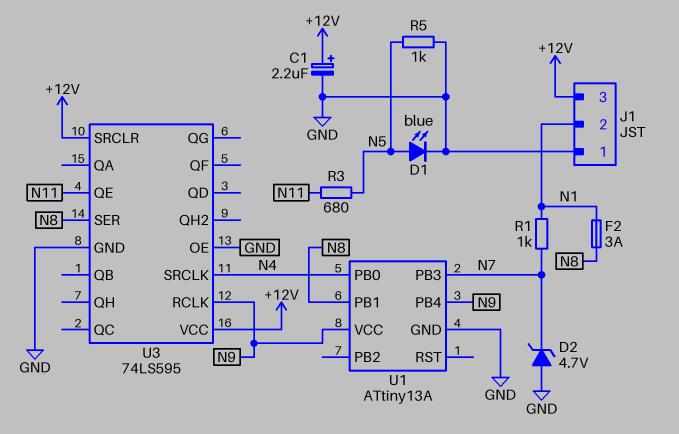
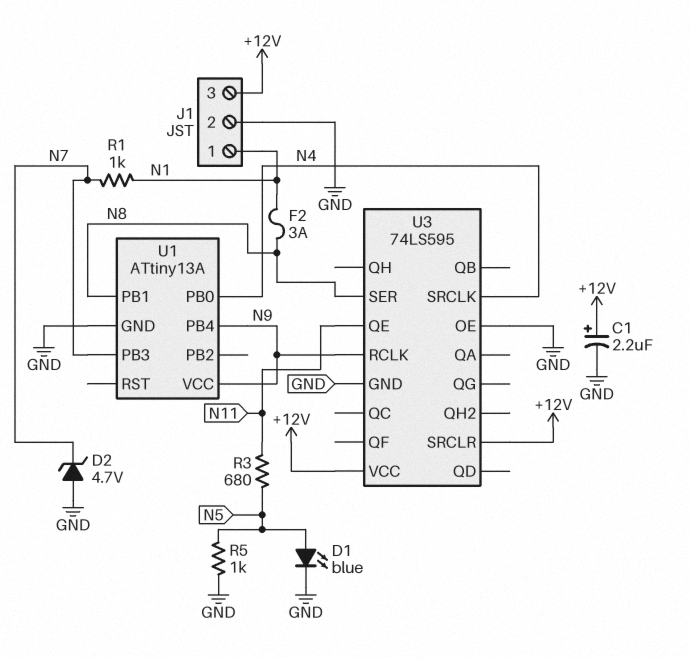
J1 pin 1: GND -> N1
J1 pin 2: N1 -> GND

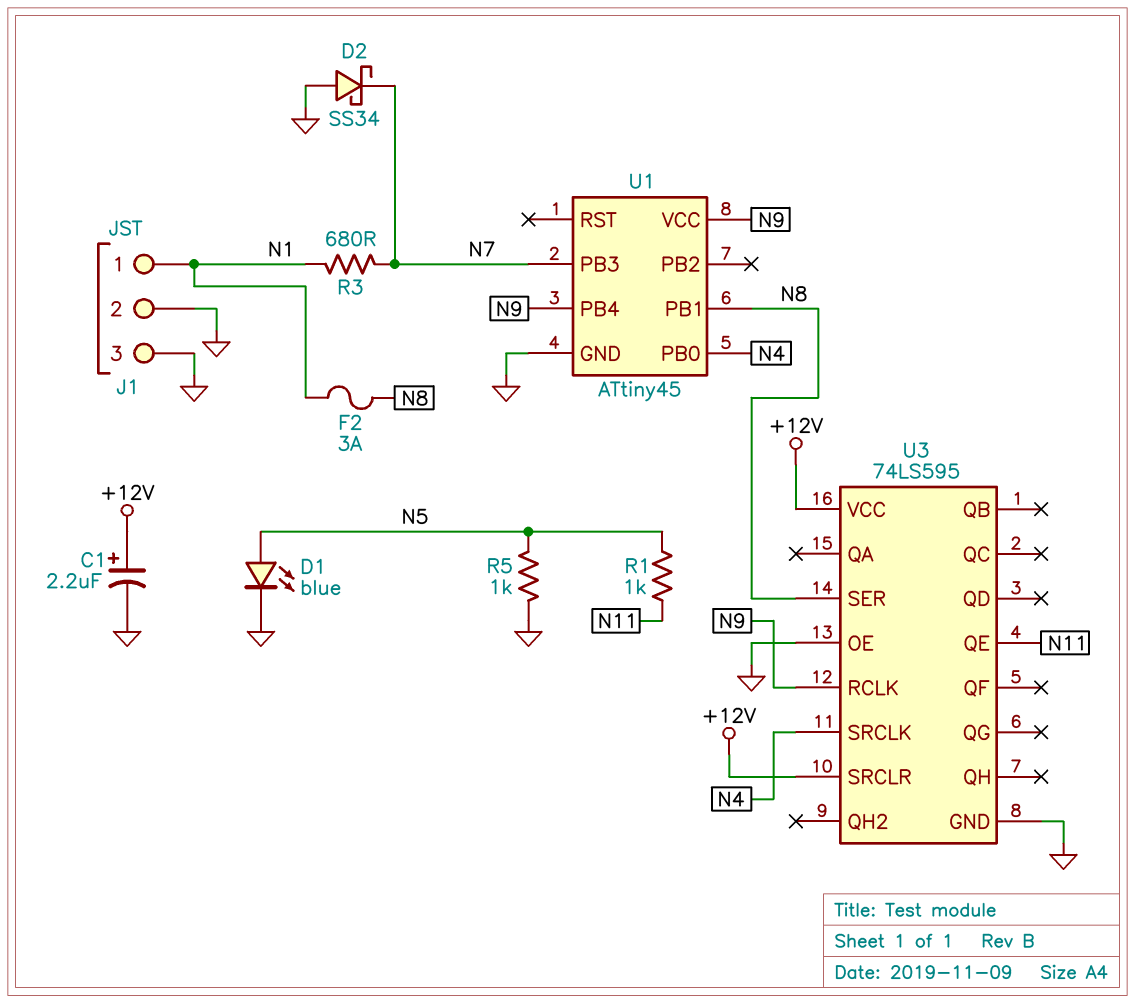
D2: zener 4.7V (A GND, K N7) -> schottky SS34 (A GND, K N7)
J1 pin 3: +12V -> GND
R1: 1k (N1, N7) -> 1k (N5, N11)
R3: 680 (N5, N11) -> 680 (N1, N7)
U1: ATtiny13A -> ATtiny45

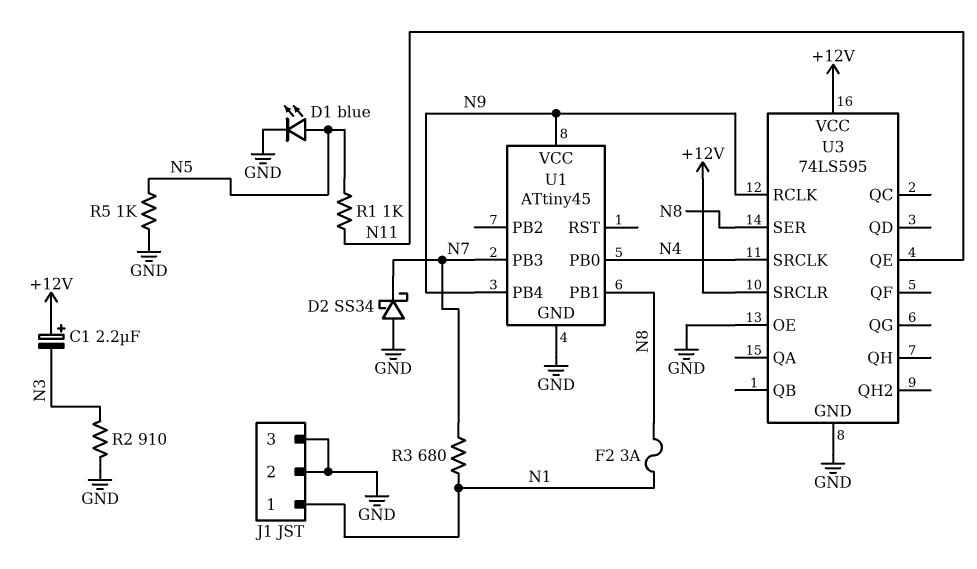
C1: 2.2uF (plus +12V, minus GND) -> 2.2uF (plus +12V, minus N3)
R2: none -> 910 (GND, N3)

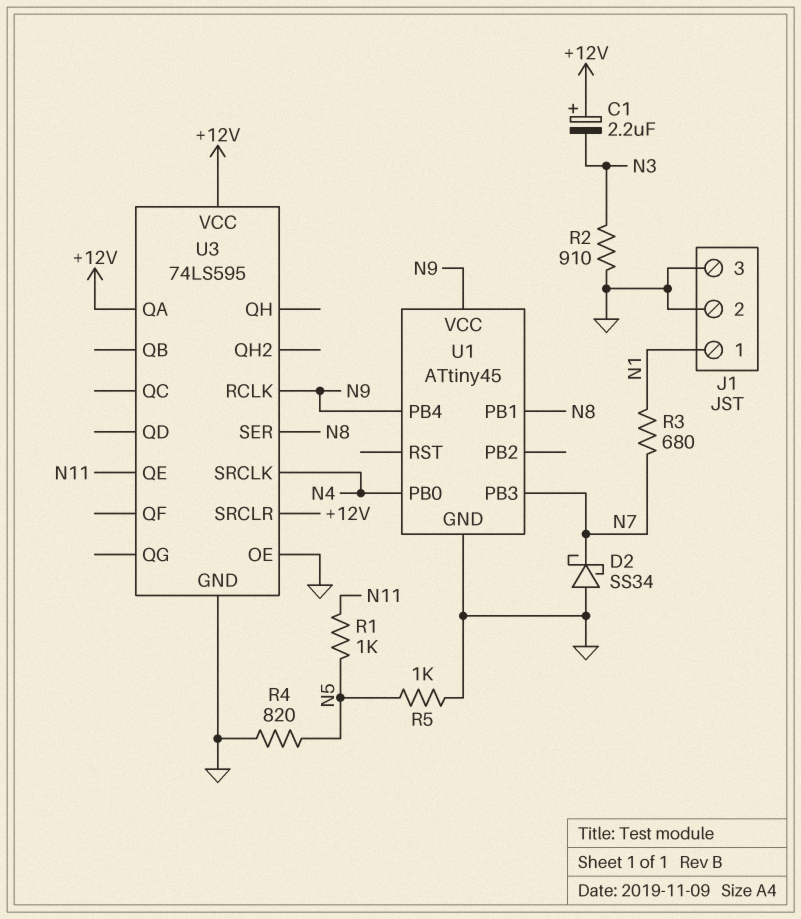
D1: LED blue (A N5, K GND) -> none
F2: 3A (N1, N8) -> none
R4: none -> 820 (GND, N5)
U3 pin QA: none -> +12V

